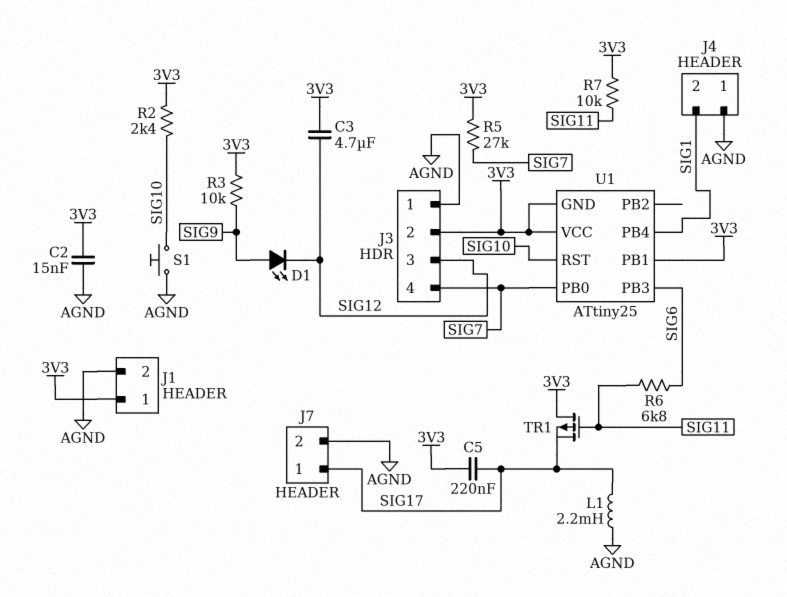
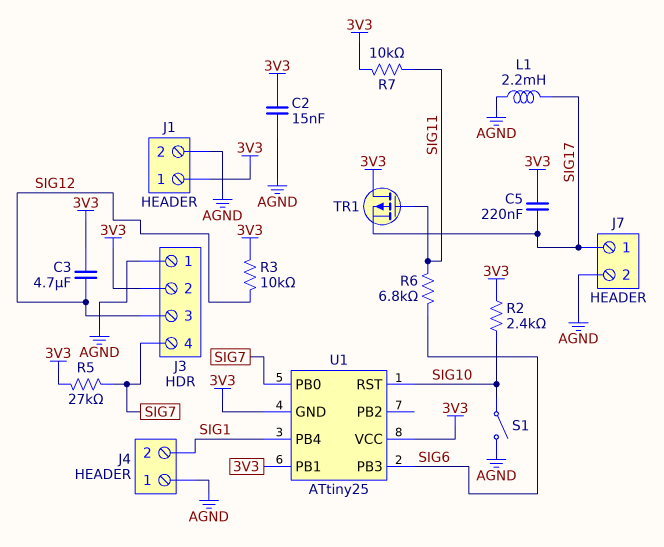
D1: LED (A SIG9, K SIG12) -> none
R3: 10k (3V3, SIG9) -> 10k (3V3, SIG12)
S1: button (AGND, SIG10) -> switch (AGND, SIG10)

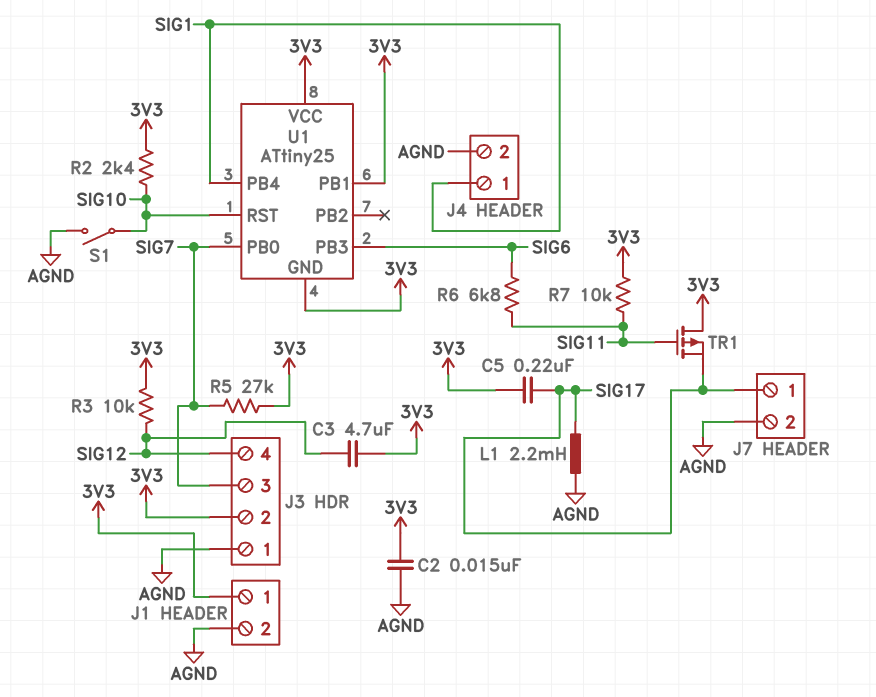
J3 pin 3: SIG12 -> SIG7
J3 pin 4: SIG7 -> SIG12
J4 pin 1: AGND -> SIG1
J4 pin 2: SIG1 -> AGND

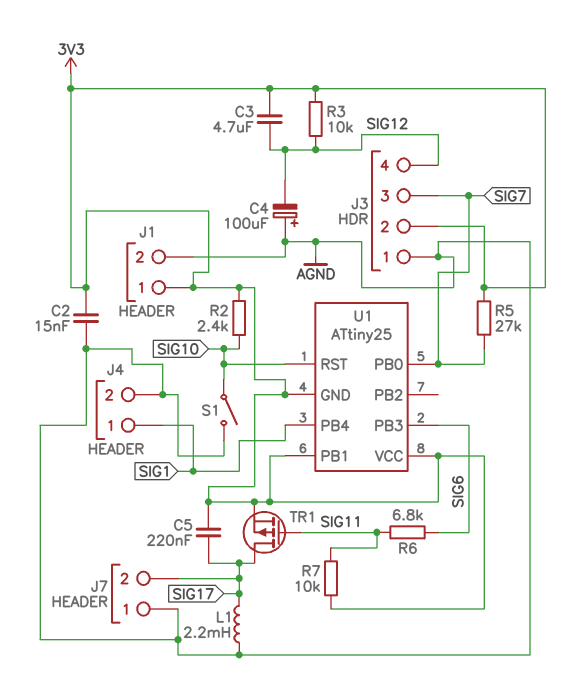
C4: none -> 100uF (plus AGND, minus SIG12)
J7 pin 1: SIG17 -> AGND
J7 pin 2: AGND -> SIG17
TR1: PMOS (G SIG11, D 3V3, S SIG17) -> PMOS (G SIG11, D SIG17, S 3V3)

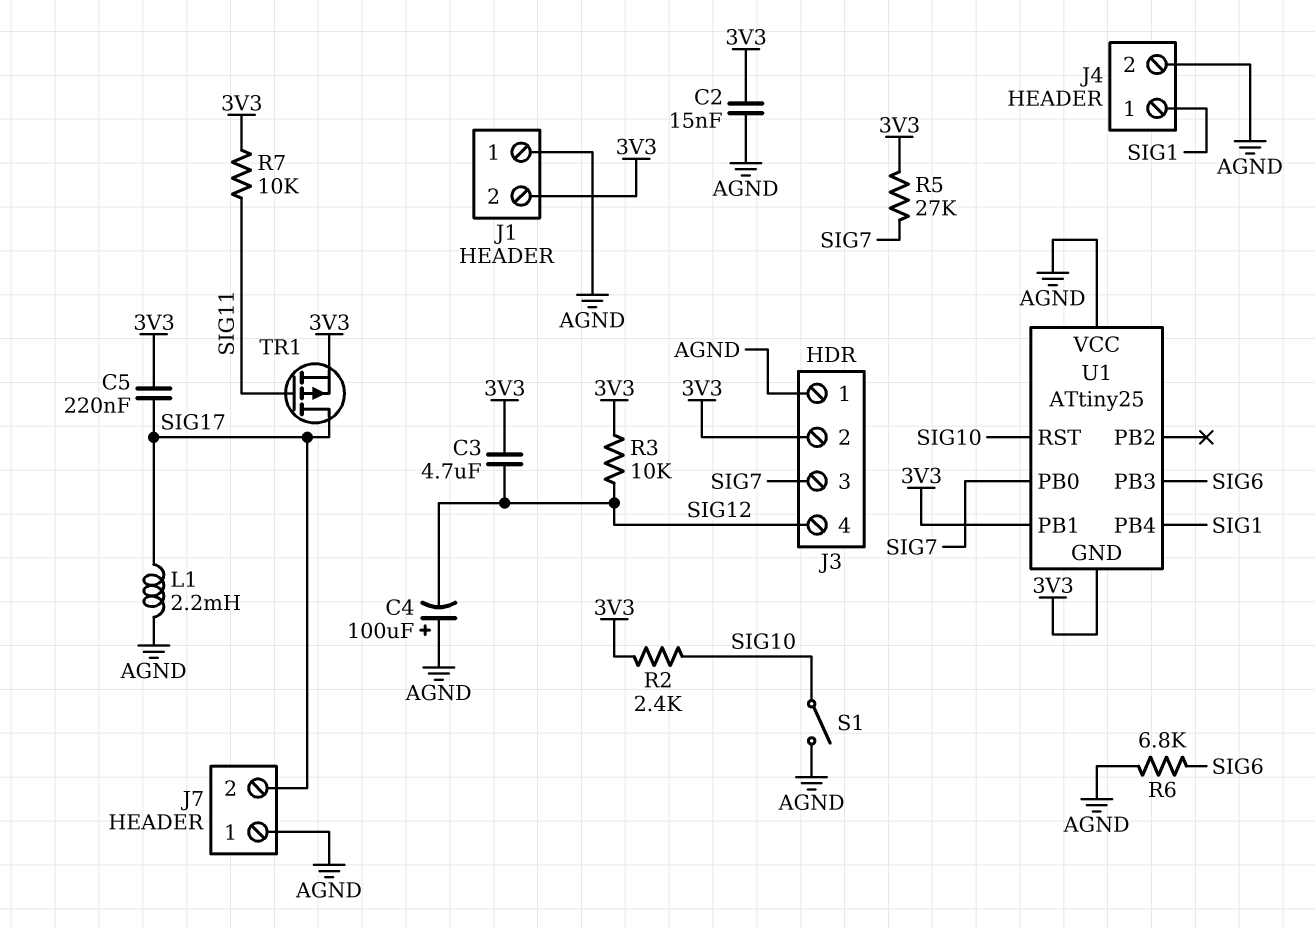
J1 pin 1: 3V3 -> AGND
J1 pin 2: AGND -> 3V3
R6: 6.8k (SIG6, SIG11) -> 6.8k (AGND, SIG6)
U1 pin VCC: 3V3 -> AGND

